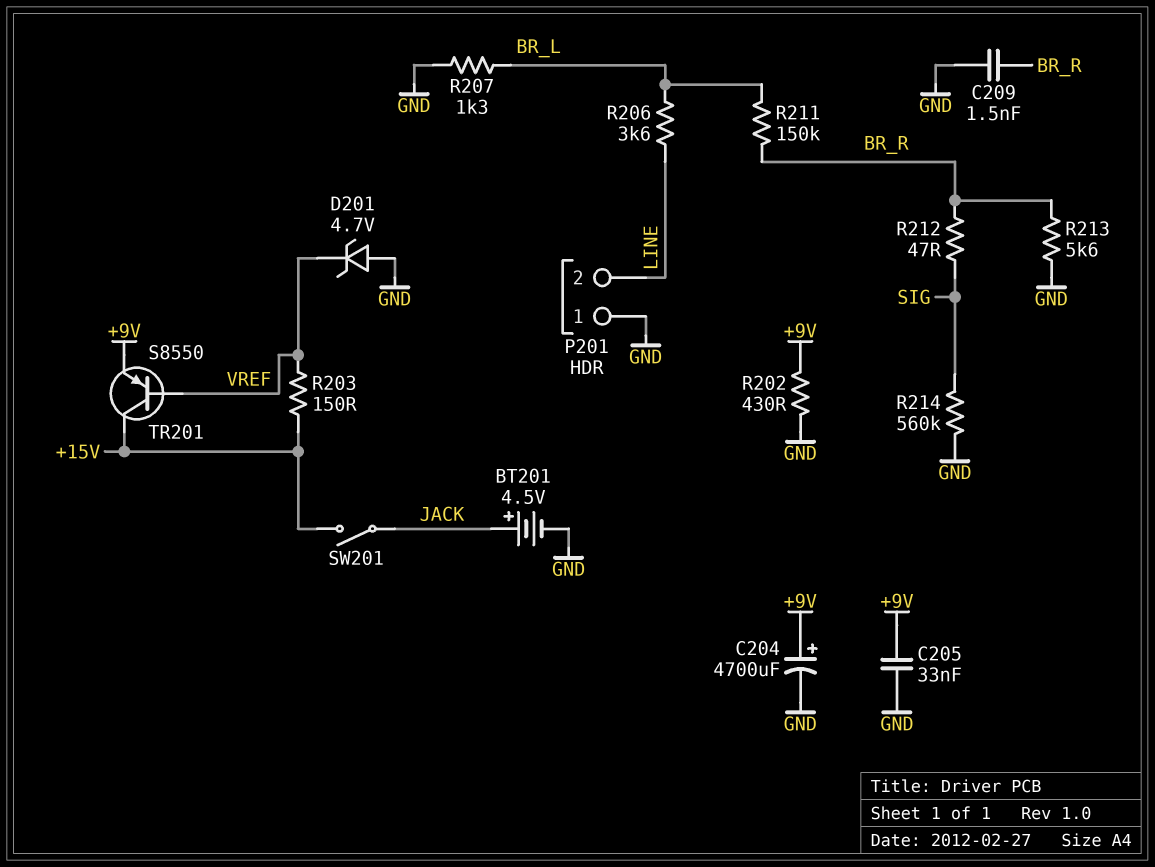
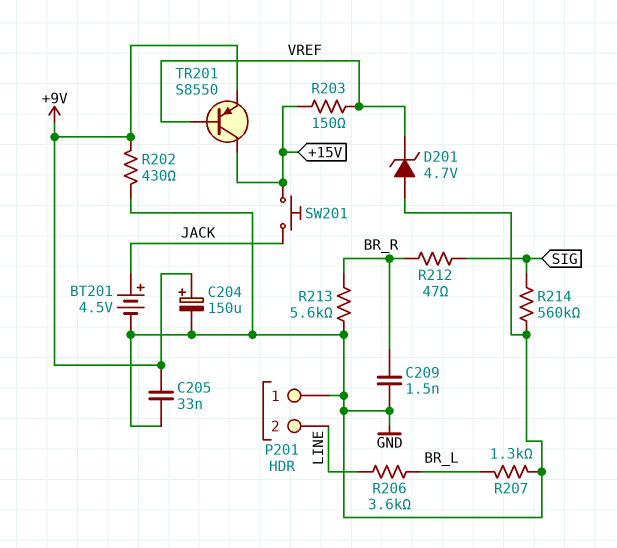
C204: 4700uF (plus +9V, minus GND) -> 150uF (plus +9V, minus GND)
R211: 150k (BR_L, BR_R) -> none
SW201: switch (+15V, JACK) -> button (+15V, JACK)

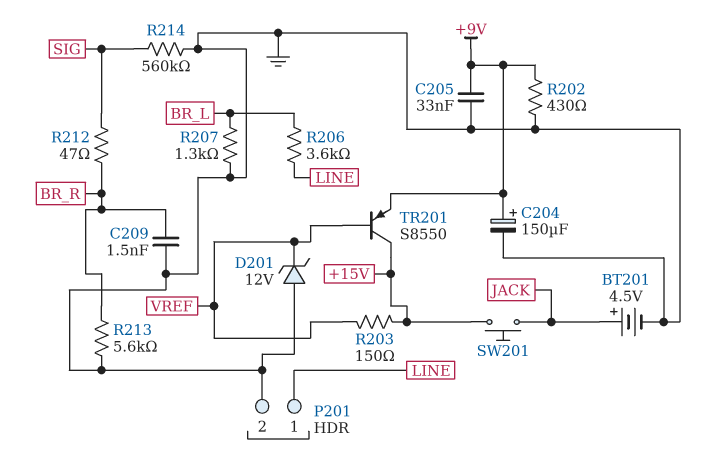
D201: zener 4.7V (A GND, K VREF) -> zener 12V (A GND, K VREF)
P201 pin 1: GND -> LINE
P201 pin 2: LINE -> GND

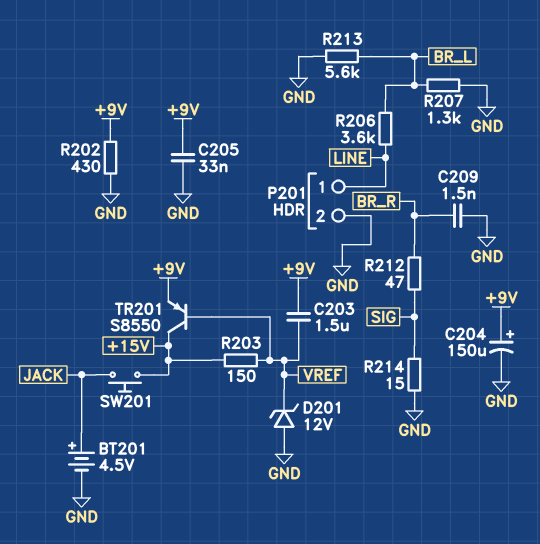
C203: none -> 1.5uF (+9V, VREF)
R213: 5.6k (BR_R, GND) -> 5.6k (BR_L, GND)
R214: 560k (GND, SIG) -> 15 (GND, SIG)

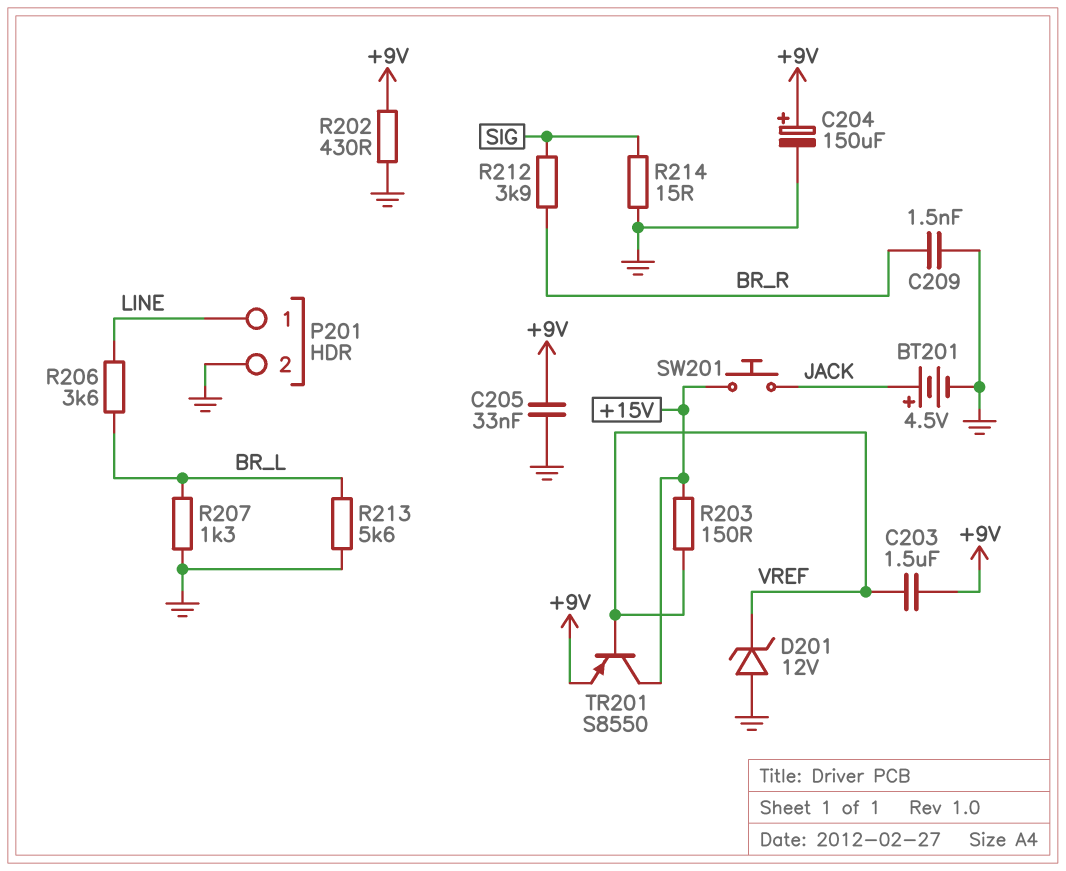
R212: 47 (BR_R, SIG) -> 3.9k (BR_R, SIG)

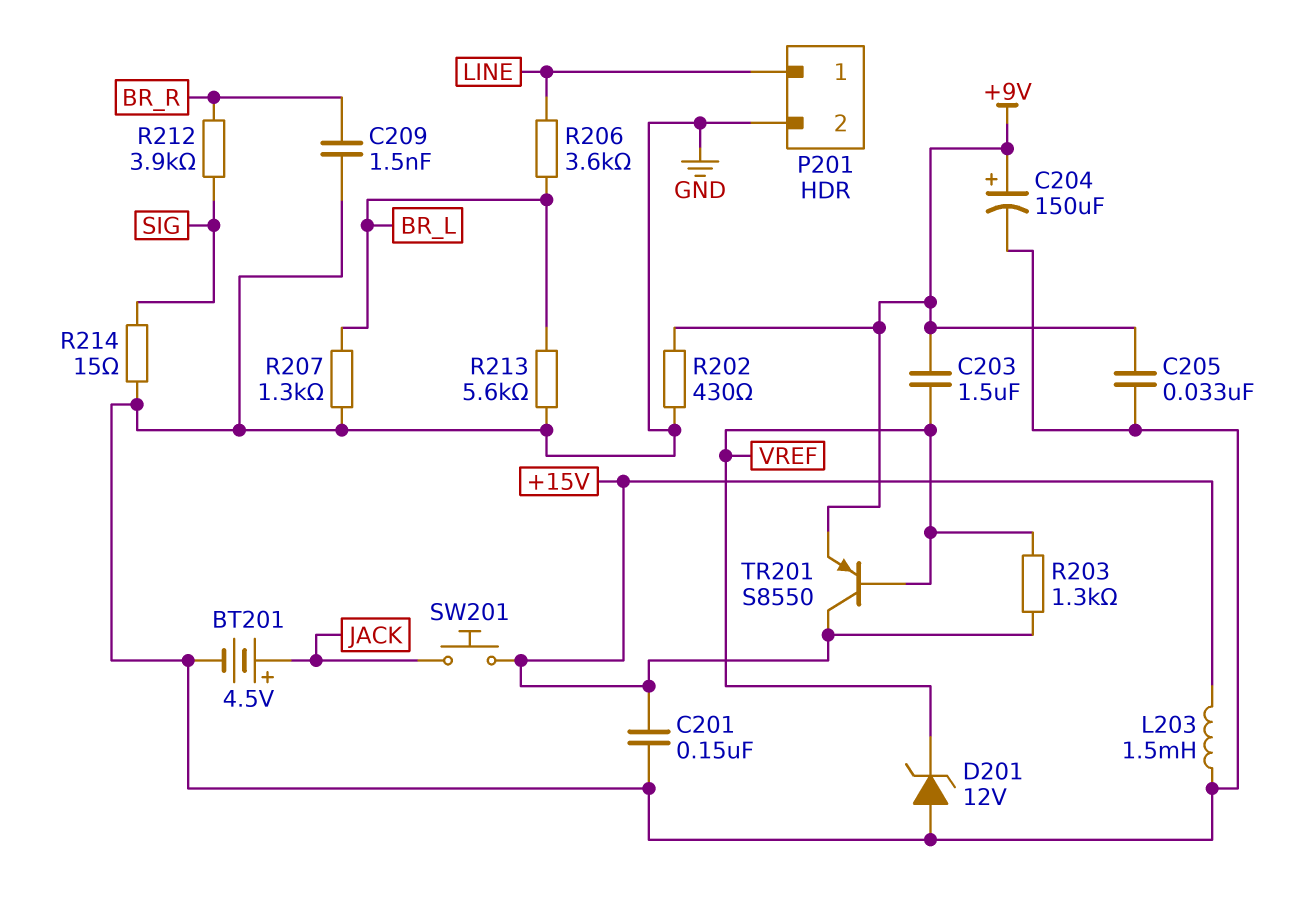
C201: none -> 150nF (+15V, GND)
L203: none -> 1.5mH (+15V, GND)
R203: 150 (+15V, VREF) -> 1.3k (+15V, VREF)

